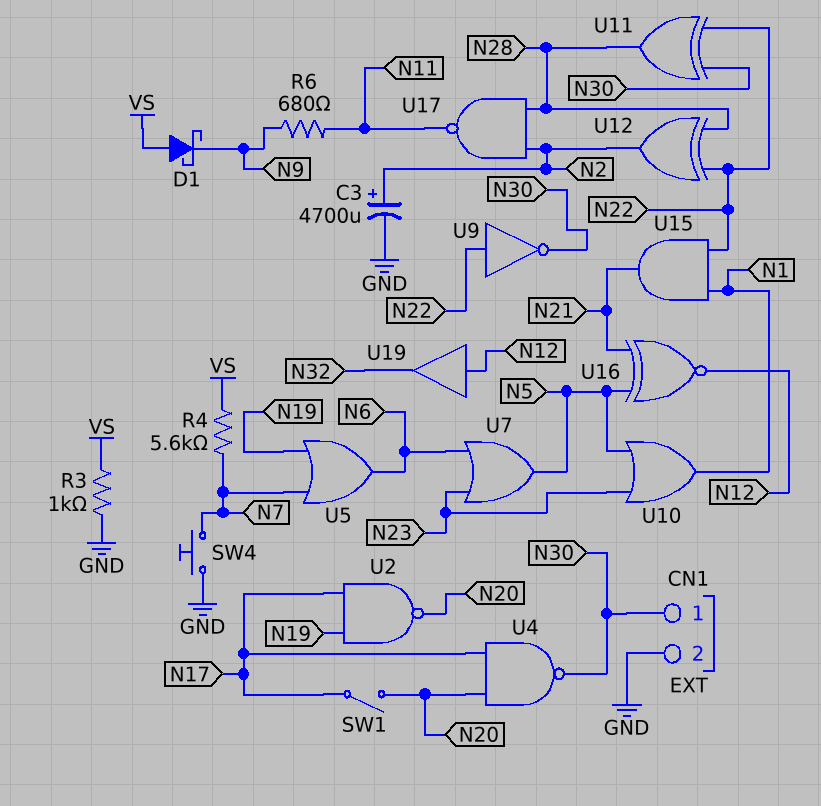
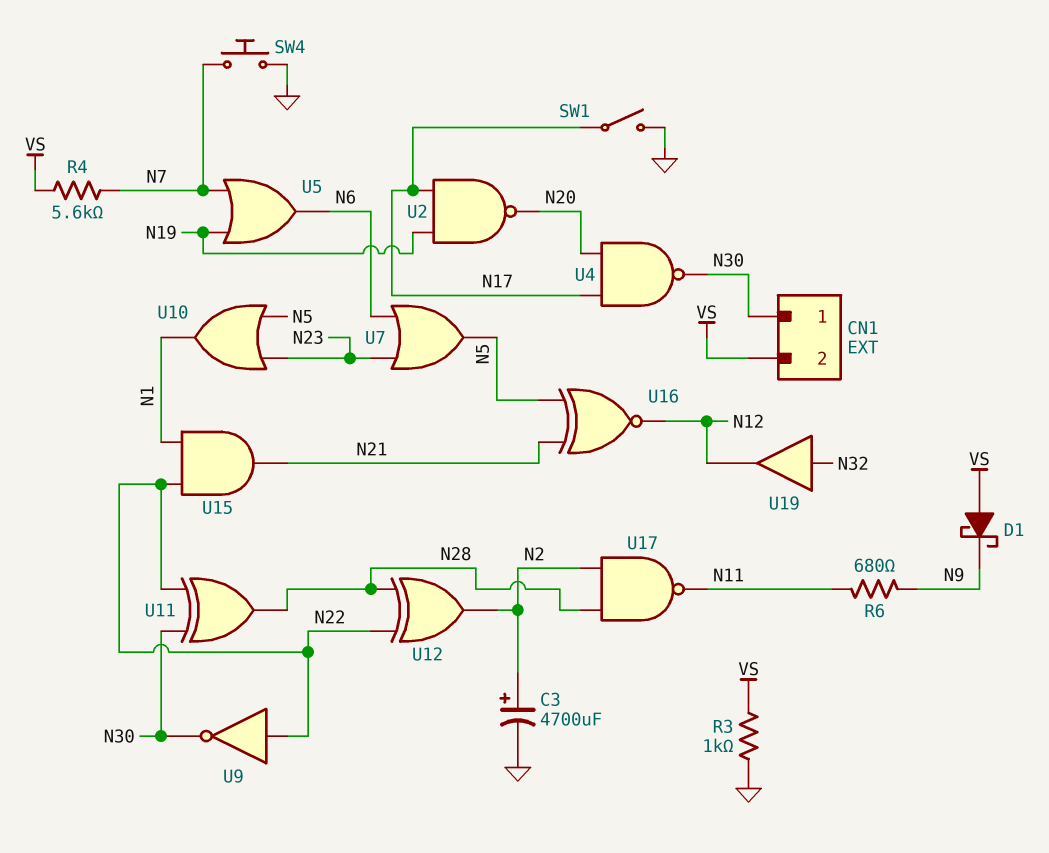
CN1 pin 2: GND -> VS
SW1: switch (N17, N20) -> switch (GND, N17)
U19: buffer (in N12, out N32) -> buffer (in N32, out N12)

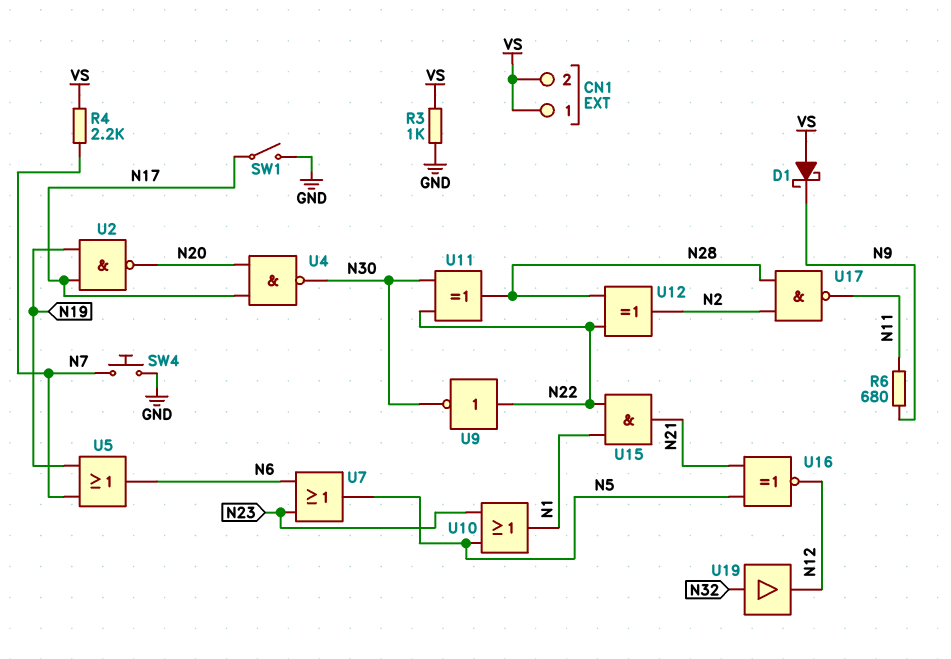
C3: 4700uF (plus N2, minus GND) -> none
CN1 pin 1: N30 -> VS
R4: 5.6k (N7, VS) -> 2.2k (N7, VS)

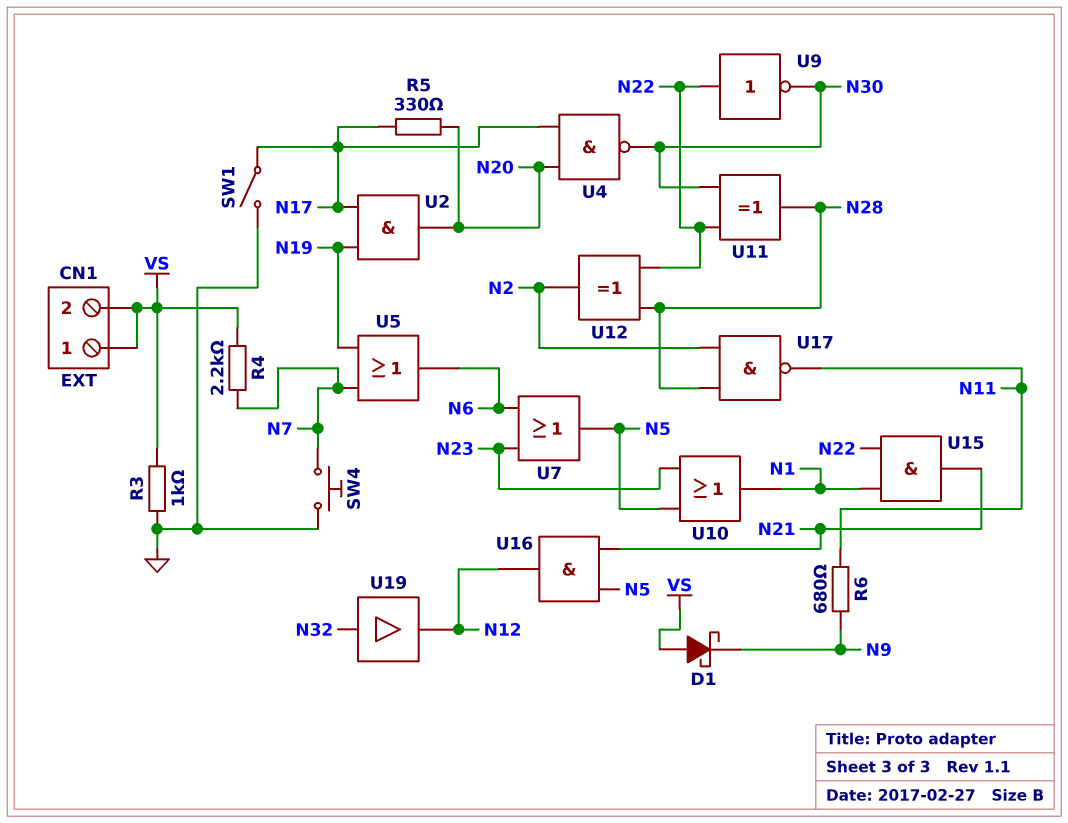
R5: none -> 330 (N17, N20)
U2: NAND (in N17, in N19, out N20) -> AND (in N17, in N19, out N20)
U16: XNOR (in N5, in N21, out N12) -> AND (in N5, in N21, out N12)

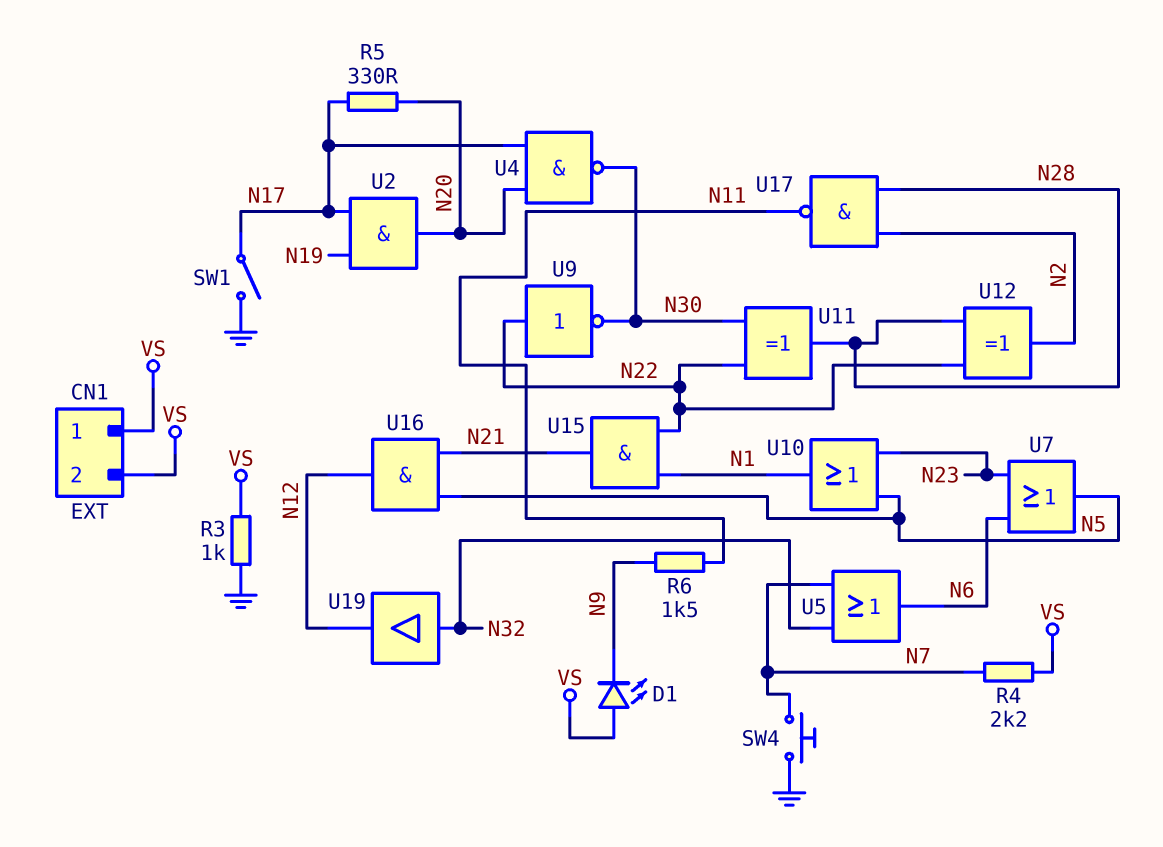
D1: schottky (A VS, K N9) -> LED (A VS, K N9)
R6: 680 (N9, N11) -> 1.5k (N9, N11)
U5: OR (in N7, in N19, out N6) -> OR (in N7, in N32, out N6)

